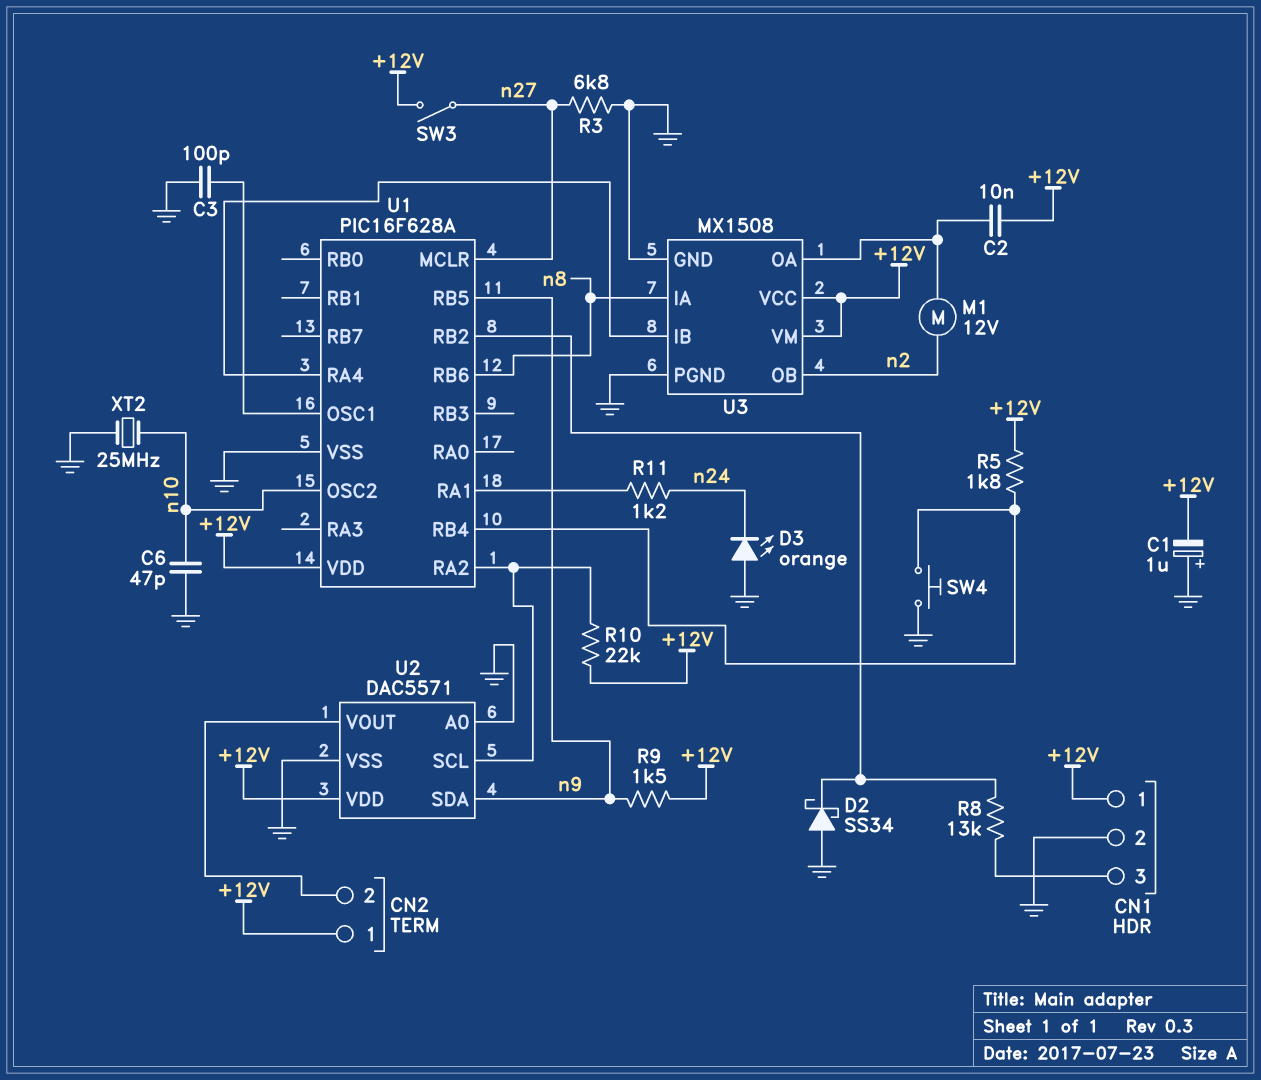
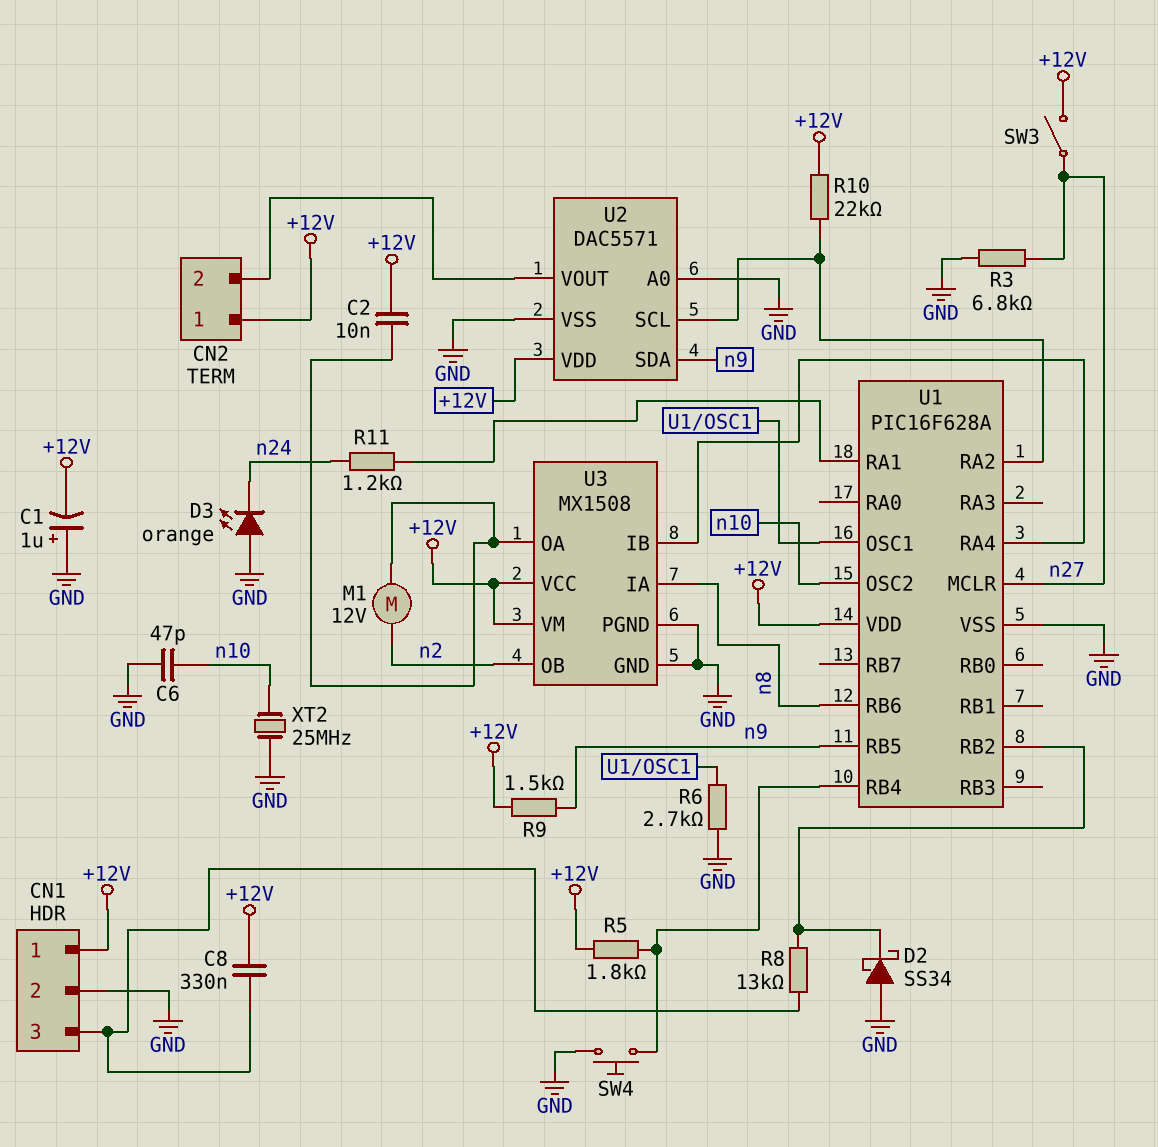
C3: 100pF (GND, U1/OSC1) -> none
C8: none -> 330nF (+12V, CN1/3)
R6: none -> 2.7k (GND, U1/OSC1)

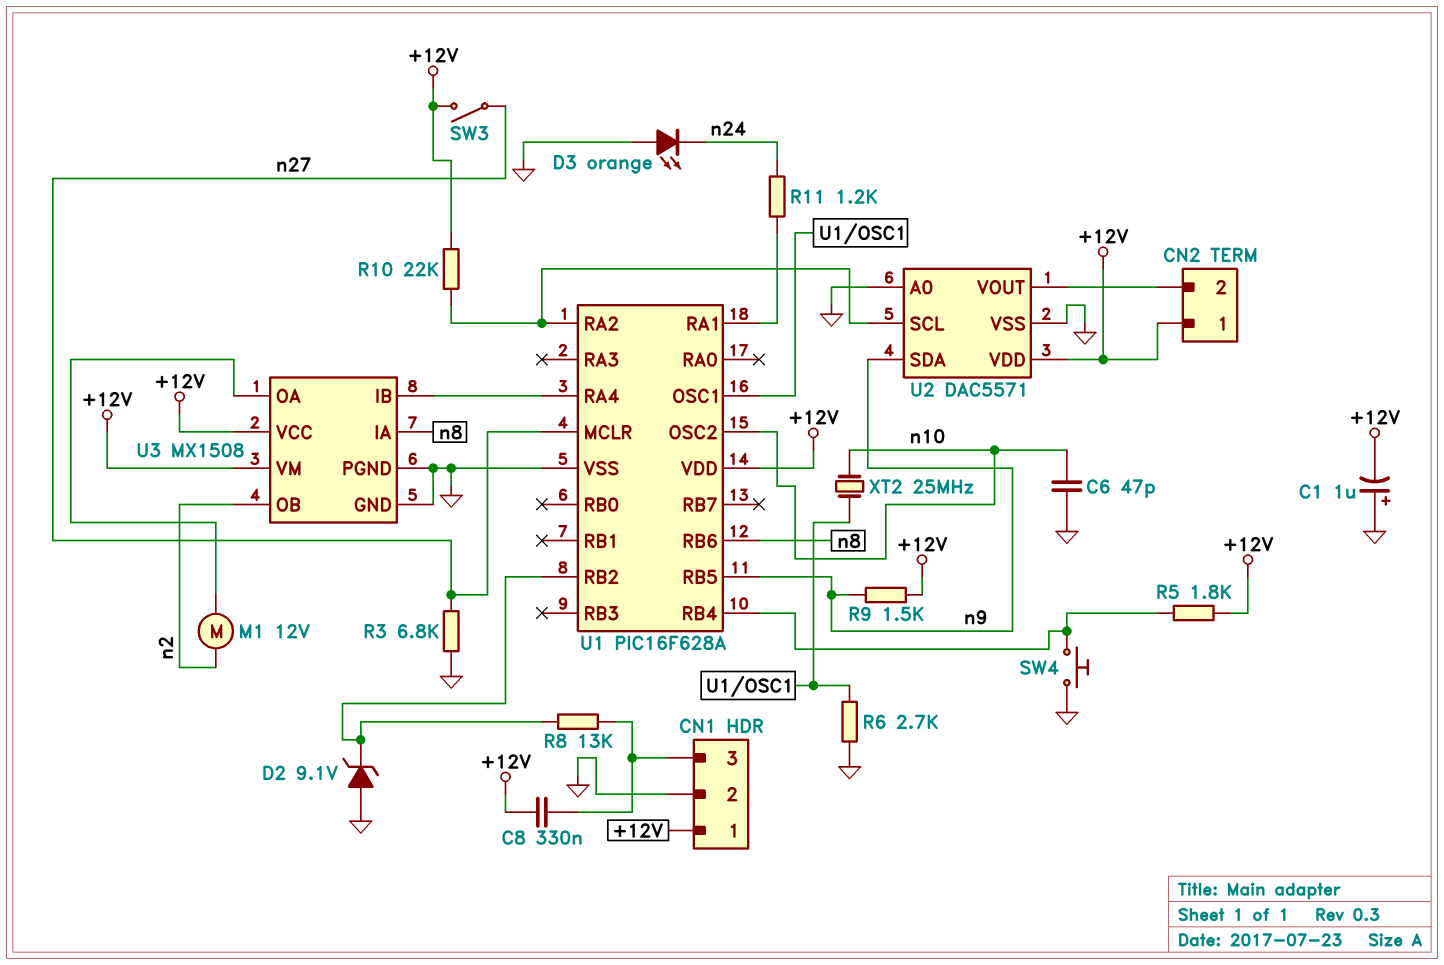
C2: 10nF (+12V, U3/OA) -> none
D2: schottky SS34 (A GND, K U1/RB2) -> zener 9.1V (A GND, K U1/RB2)
XT2: 25MHz (GND, n10) -> 25MHz (U1/OSC1, n10)

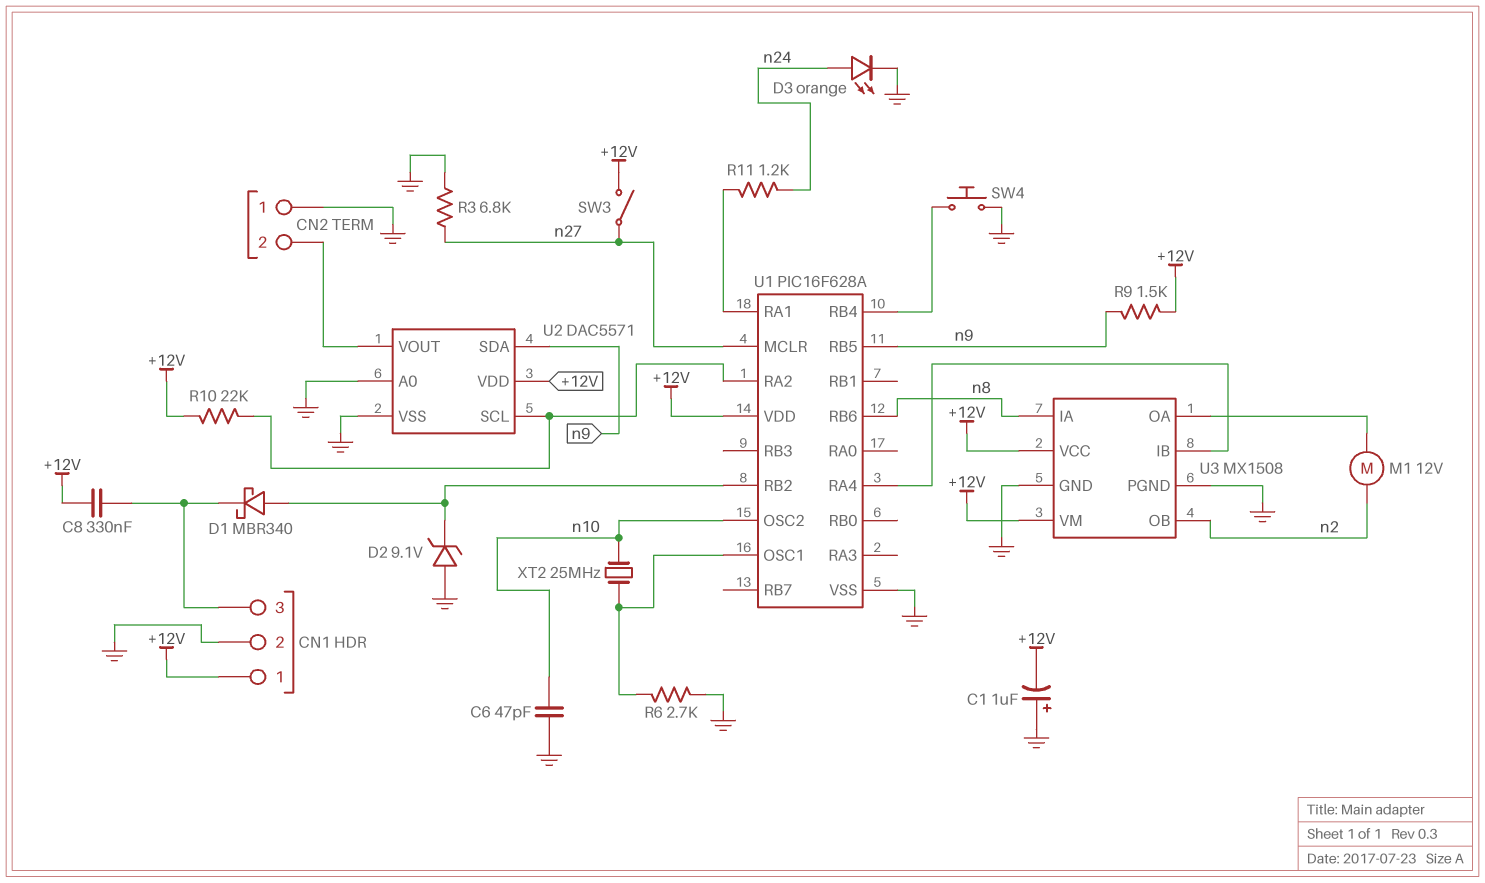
CN2 pin 1: +12V -> GND
D1: none -> schottky MBR340 (A U1/RB2, K CN1/3)
D3: LED orange (A GND, K n24) -> LED orange (A n24, K GND)
R5: 1.8k (+12V, U1/RB4) -> none
R8: 13k (CN1/3, U1/RB2) -> none

